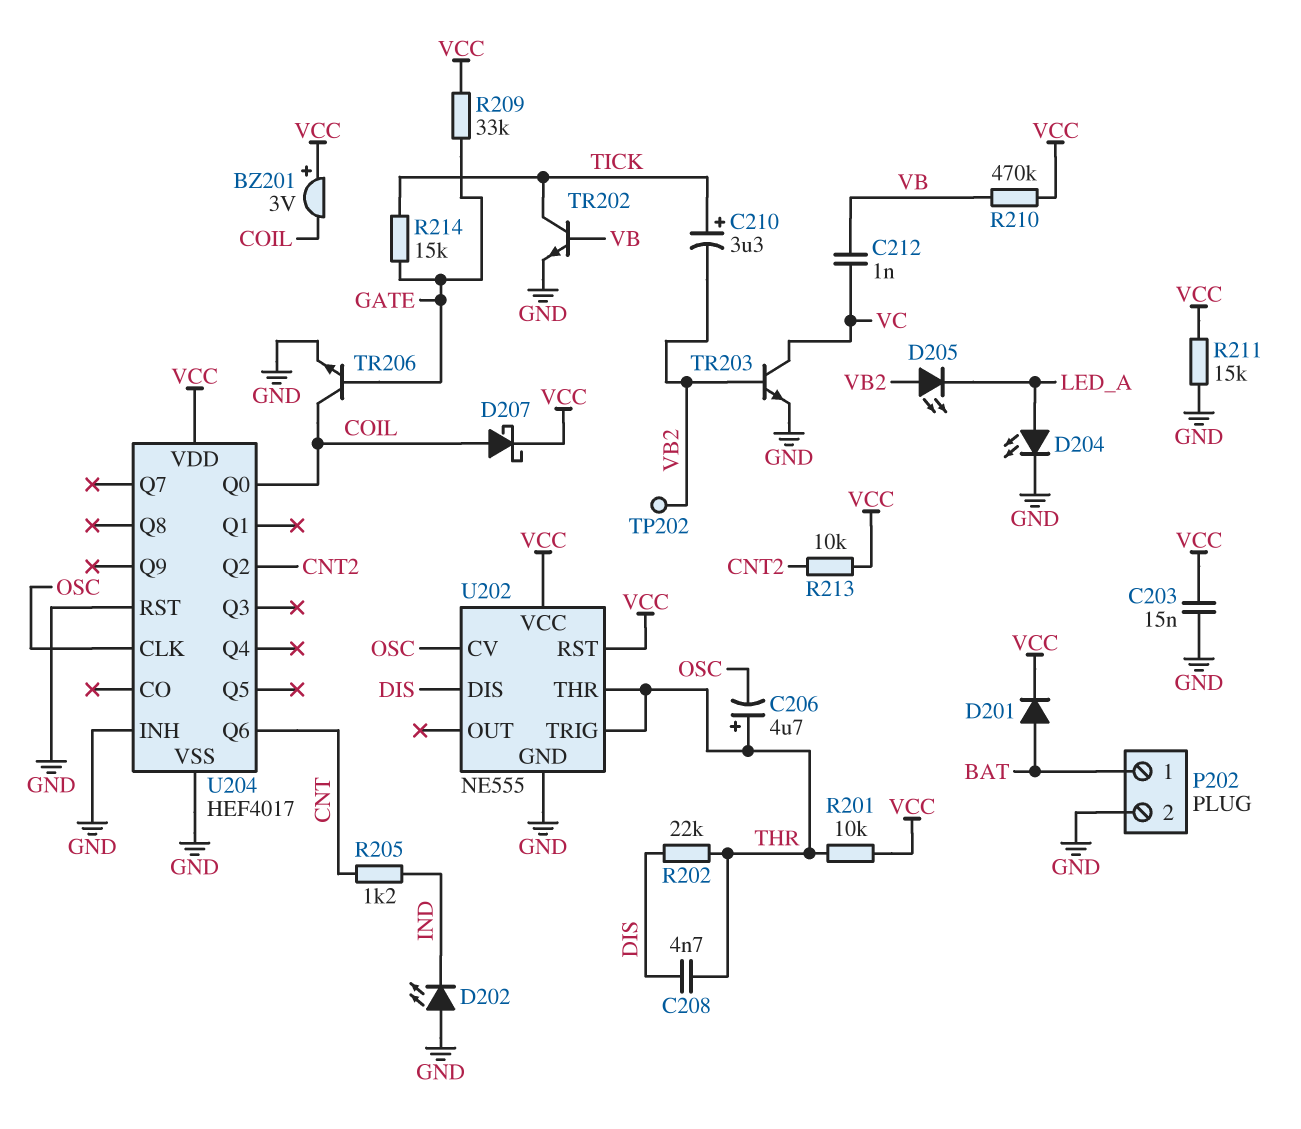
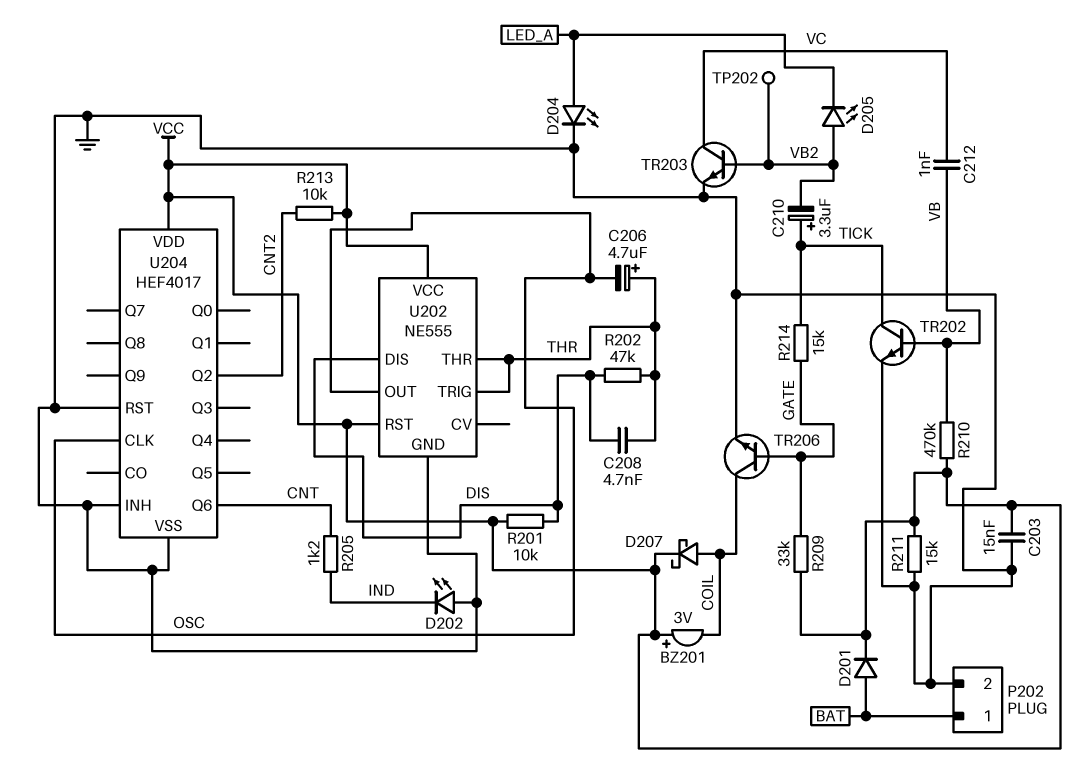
R201: 10k (THR, VCC) -> 10k (DIS, VCC)
R202: 22k (DIS, THR) -> 47k (DIS, THR)
U202 pin CV: OSC -> none
U202 pin OUT: none -> OSC
U204 pin Q0: COIL -> none

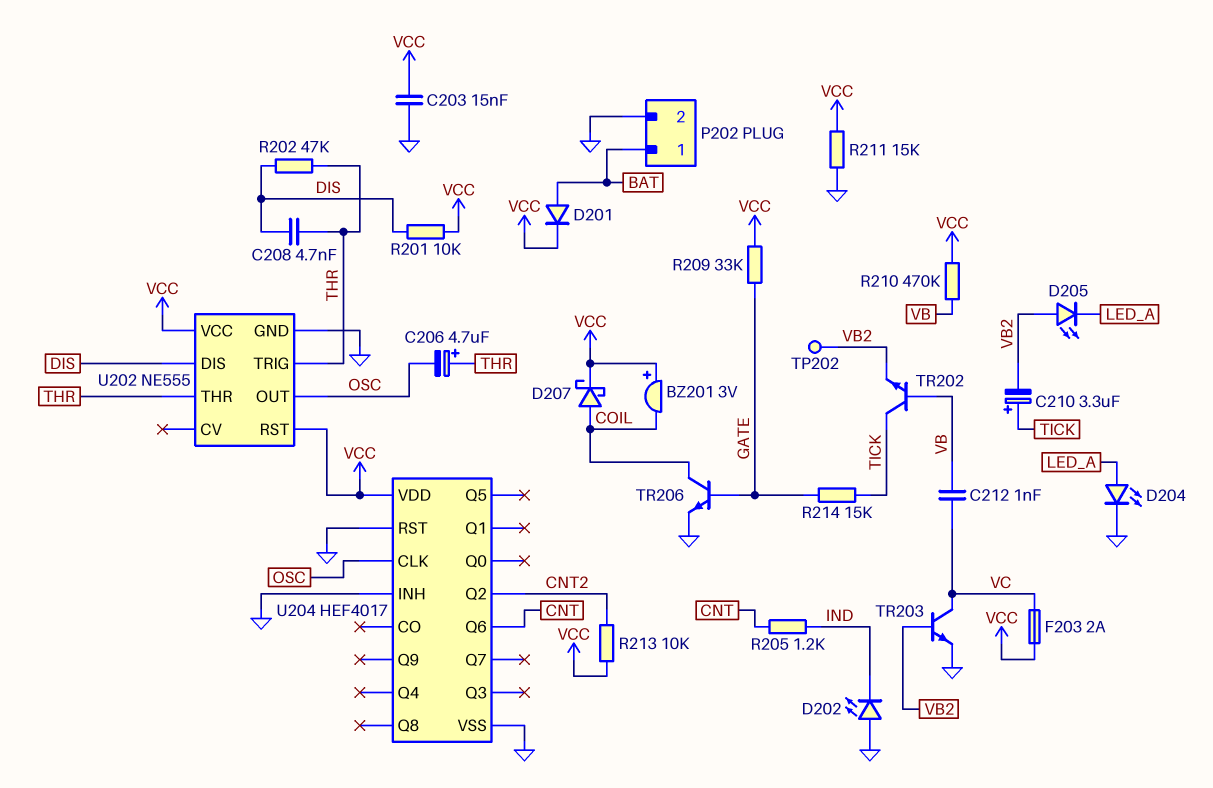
F203: none -> 2A (VC, VCC)
TR202: NPN (B VB, C TICK, E GND) -> NPN (B VB, C TICK, E VB2)

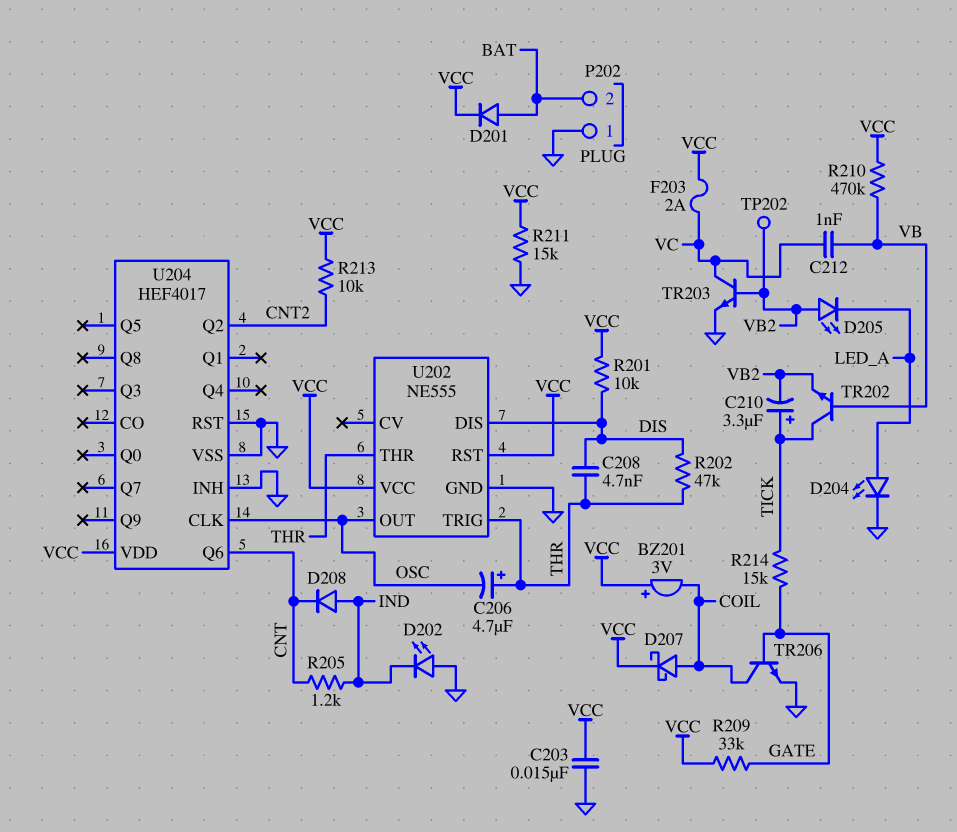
D208: none -> diode (A IND, K CNT)
P202 pin 1: BAT -> GND
P202 pin 2: GND -> BAT

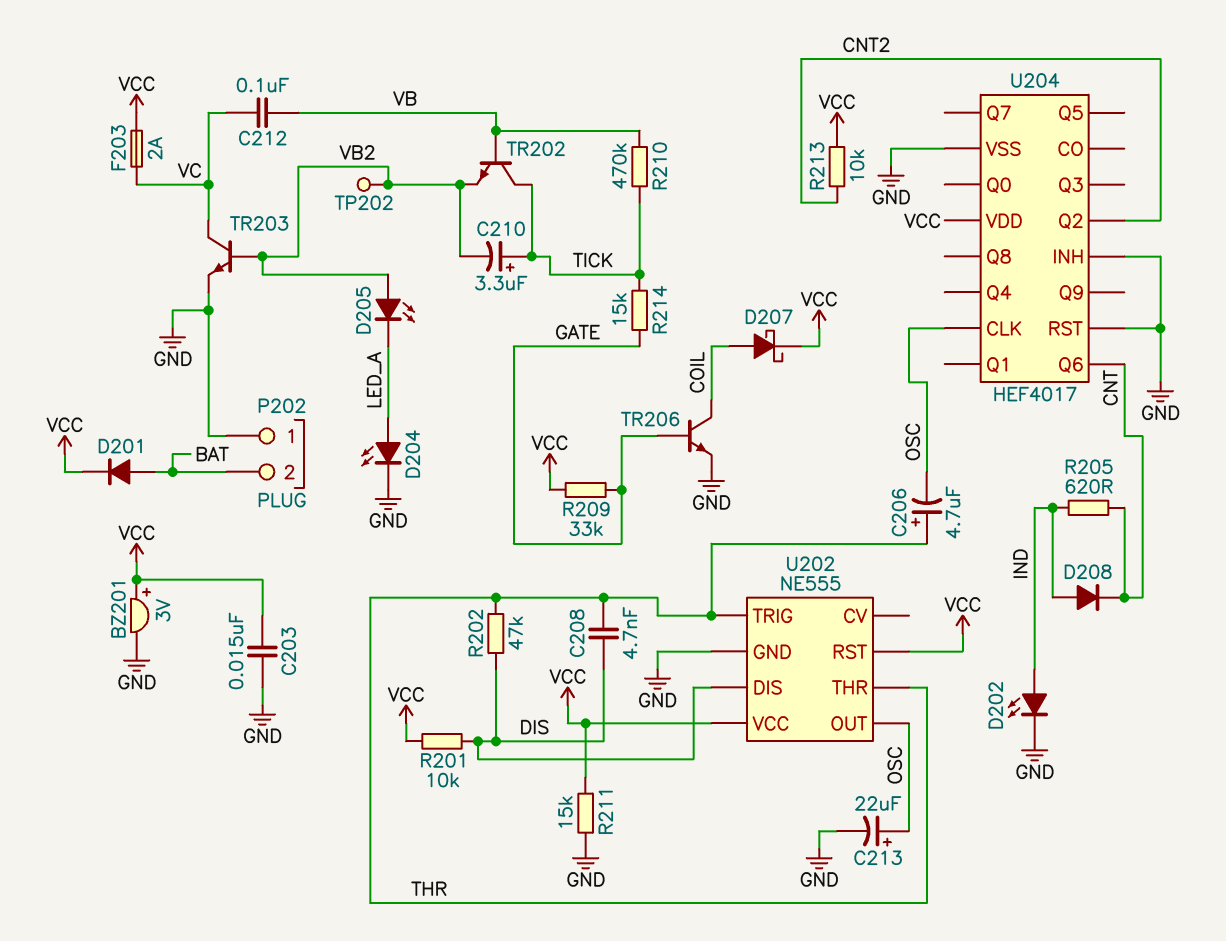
BZ201: buzzer 3V (plus VCC, minus COIL) -> buzzer 3V (plus VCC, minus GND)
C212: 1nF (VB, VC) -> 100nF (VB, VC)
C213: none -> 22uF (plus OSC, minus GND)
D202: LED (A GND, K IND) -> LED (A IND, K GND)
R205: 1.2k (CNT, IND) -> 620 (CNT, IND)
R210: 470k (VB, VCC) -> 470k (TICK, VB)

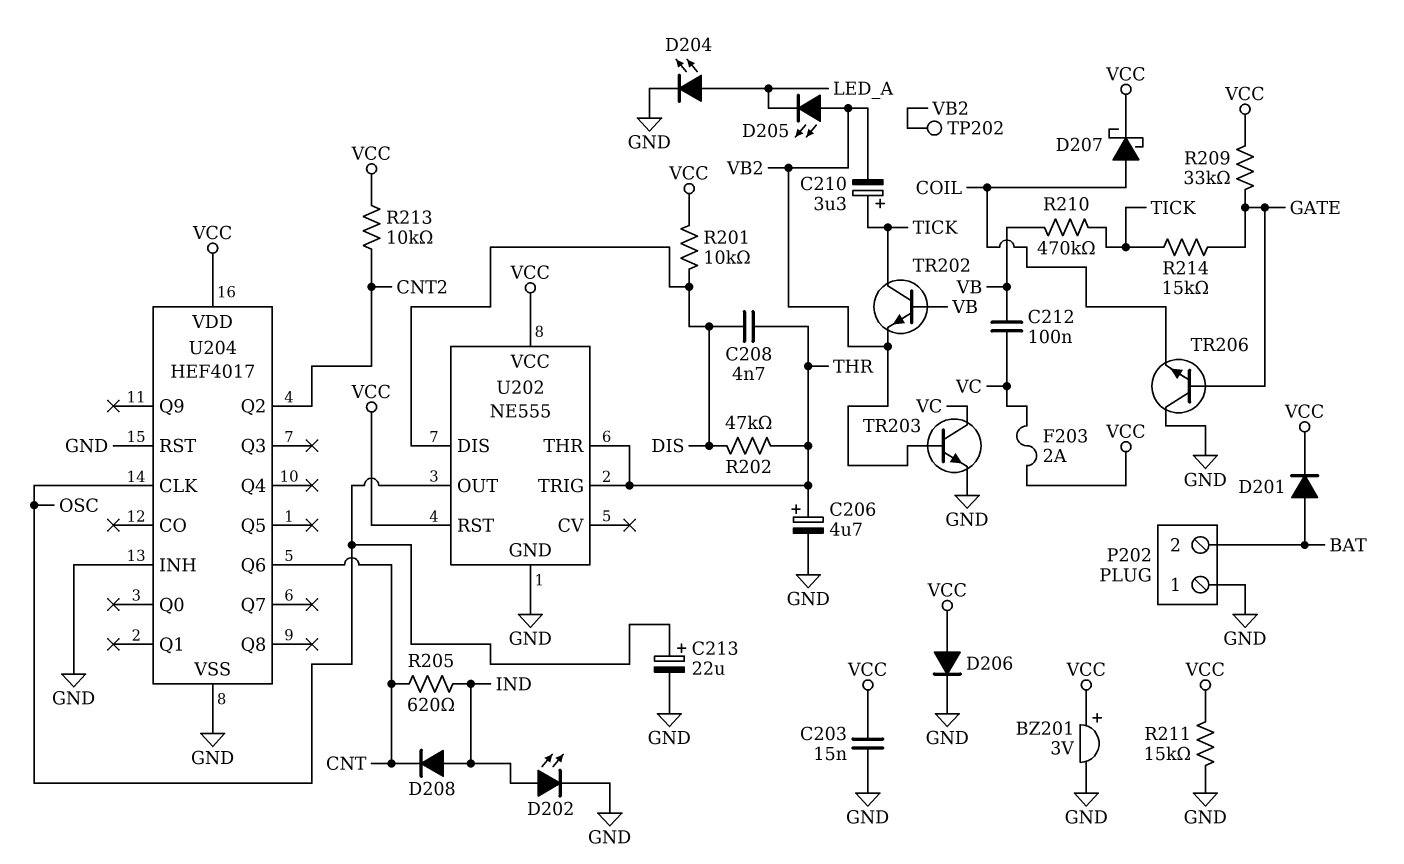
C206: 4.7uF (plus THR, minus OSC) -> 4.7uF (plus THR, minus GND)
D206: none -> diode (A VCC, K GND)
TR206: NPN (B GATE, C COIL, E GND) -> NPN (B GATE, C GND, E COIL)

